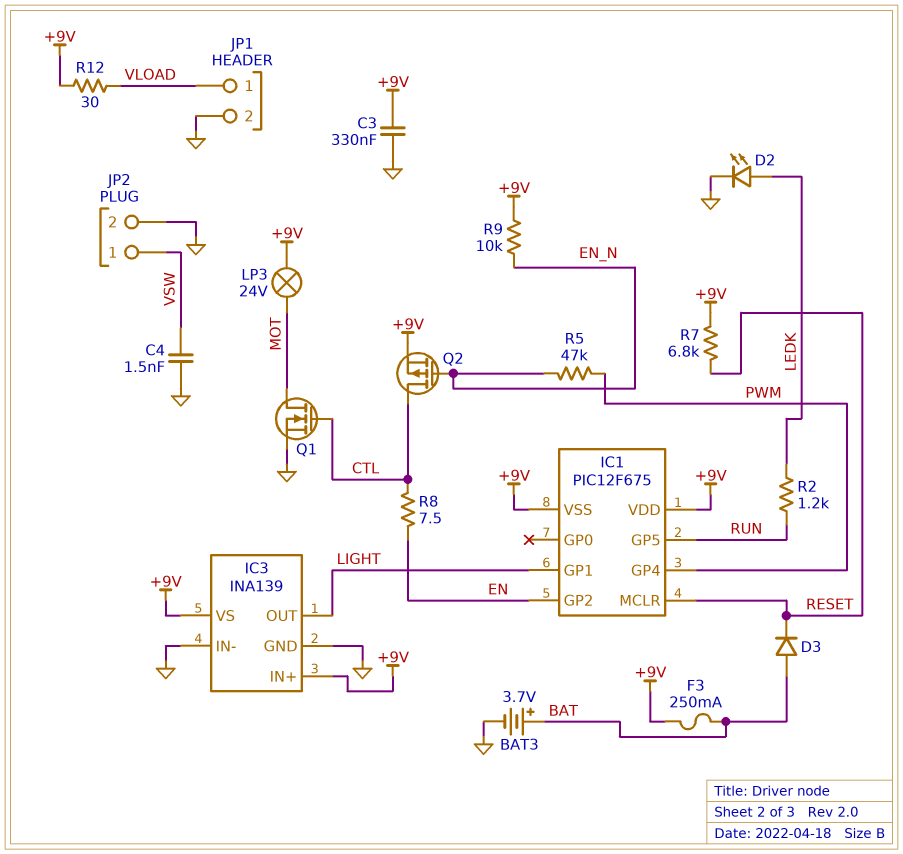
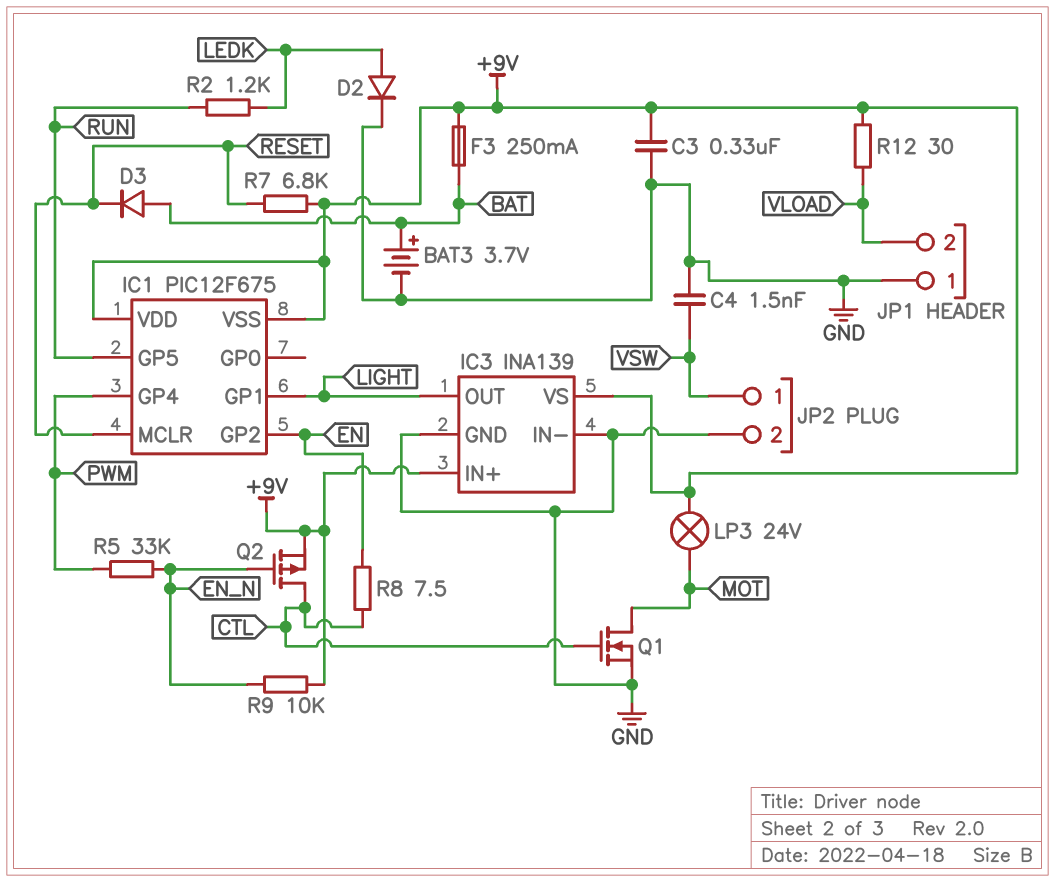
D2: LED (A LEDK, K GND) -> diode (A LEDK, K GND)
JP1 pin 1: VLOAD -> GND
JP1 pin 2: GND -> VLOAD
R5: 47k (EN_N, PWM) -> 33k (EN_N, PWM)

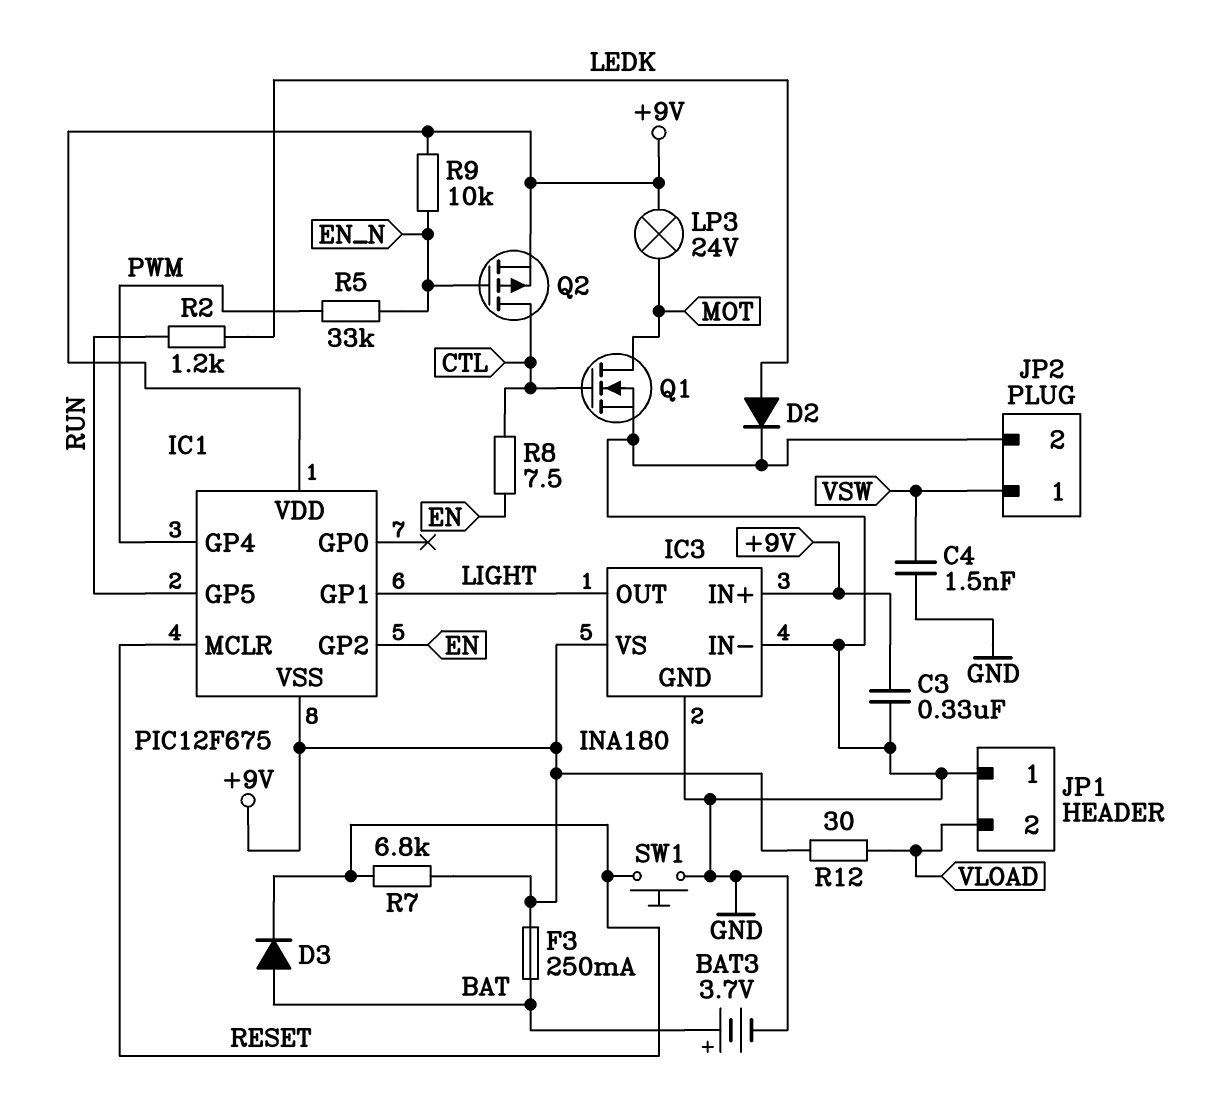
IC3: INA139 -> INA180
SW1: none -> button (GND, RESET)

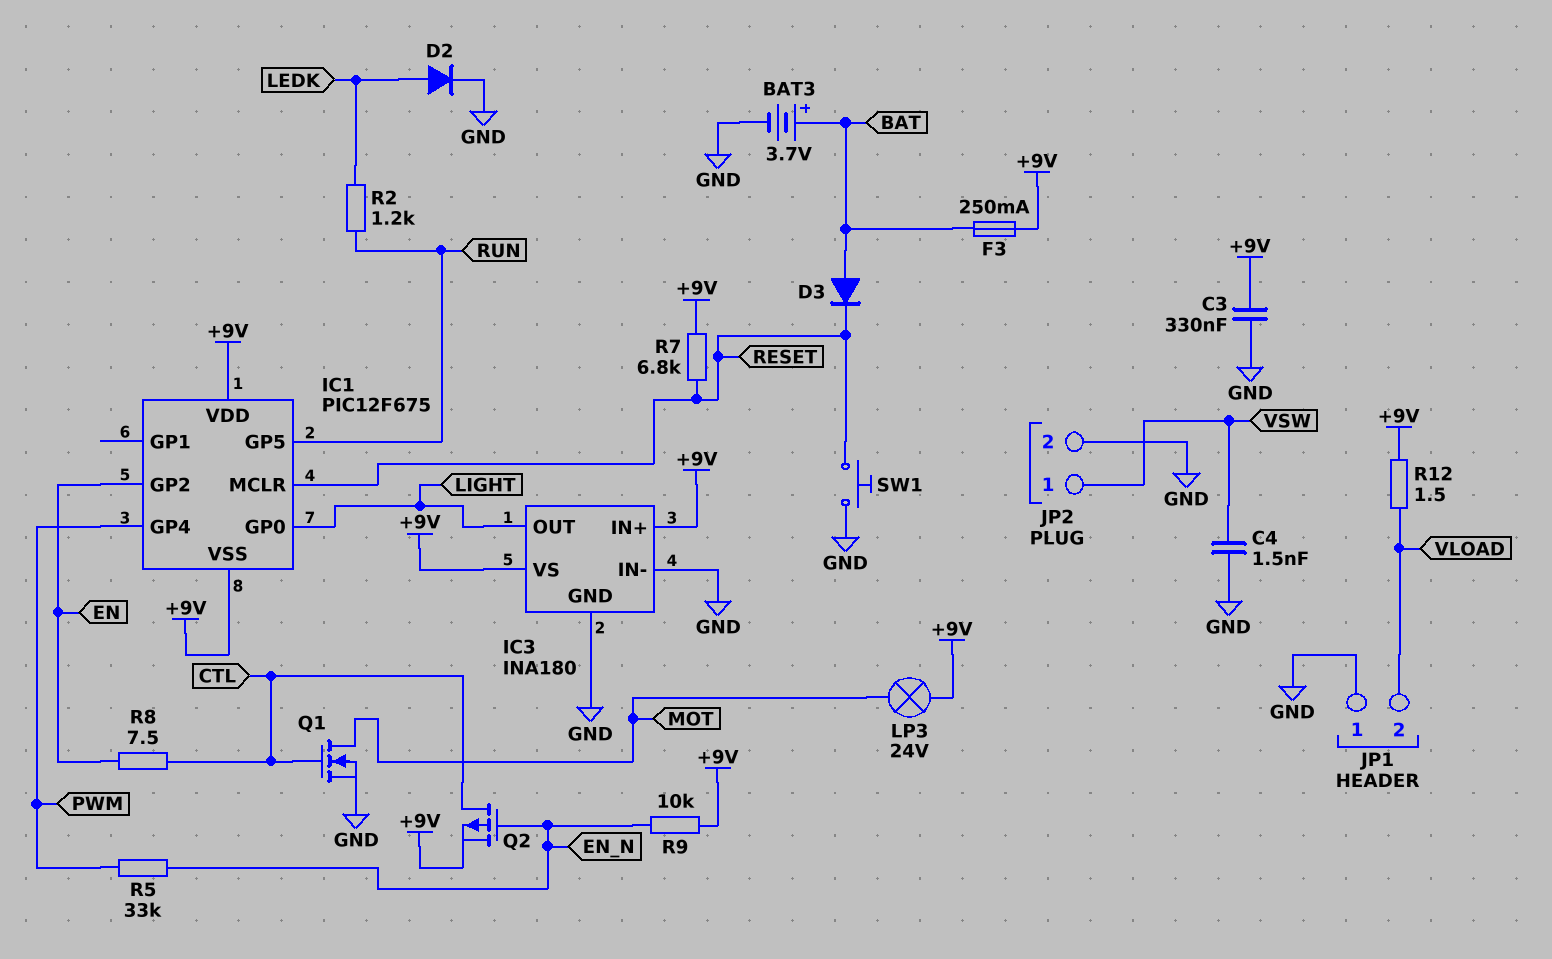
IC1 pin GP0: none -> LIGHT
IC1 pin GP1: LIGHT -> none
R12: 30 (+9V, VLOAD) -> 1.5 (+9V, VLOAD)

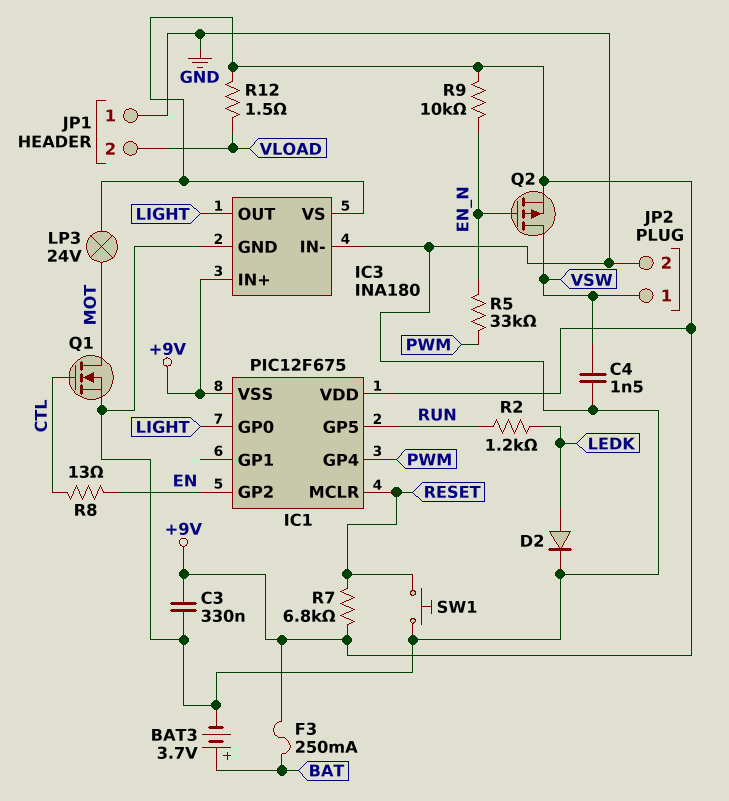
D3: diode (A BAT, K RESET) -> none
Q2: PMOS (G EN_N, D CTL, S +9V) -> PMOS (G EN_N, D VSW, S +9V)
R8: 7.5 (CTL, EN) -> 13 (CTL, EN)

